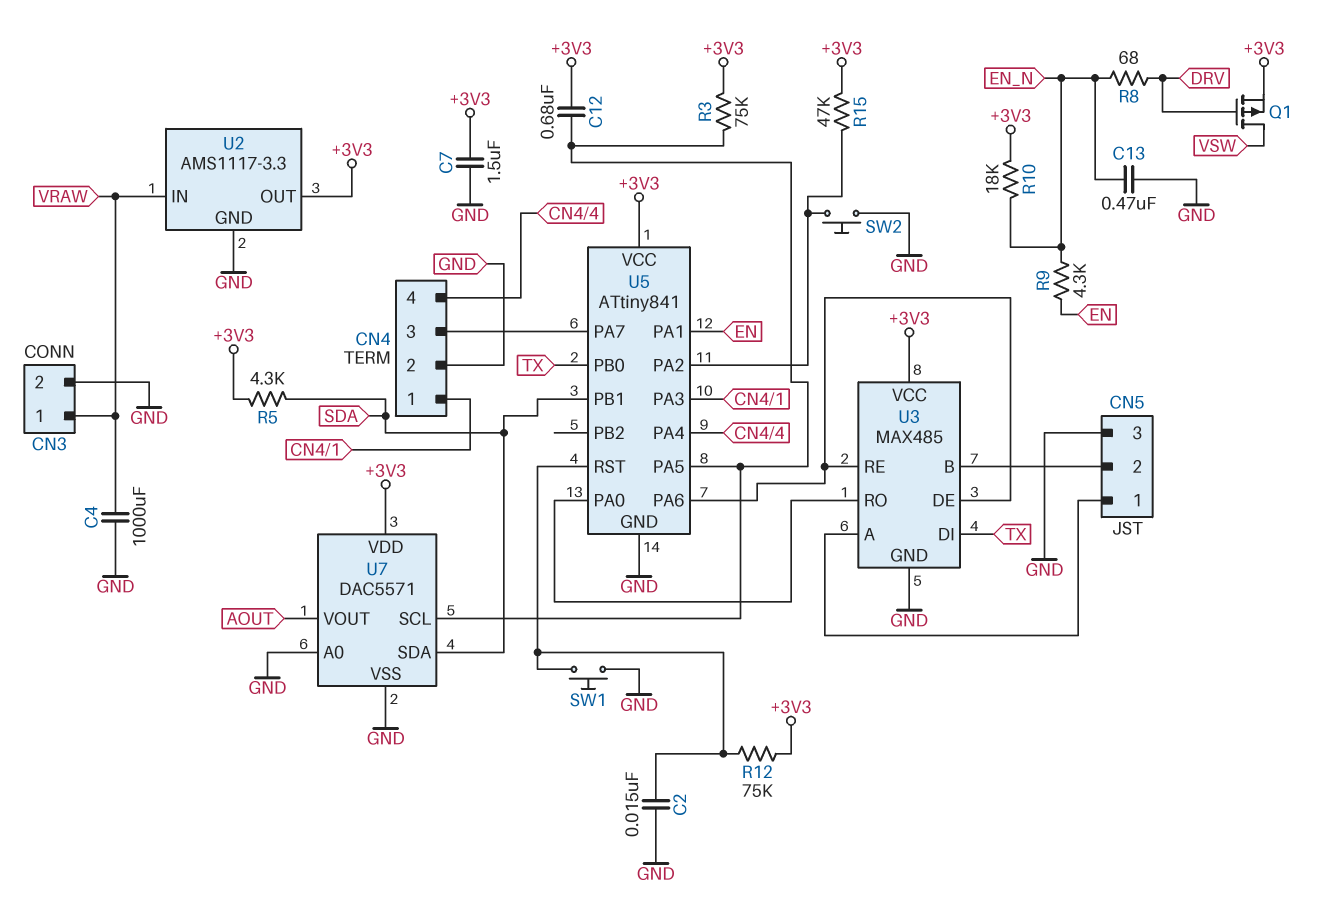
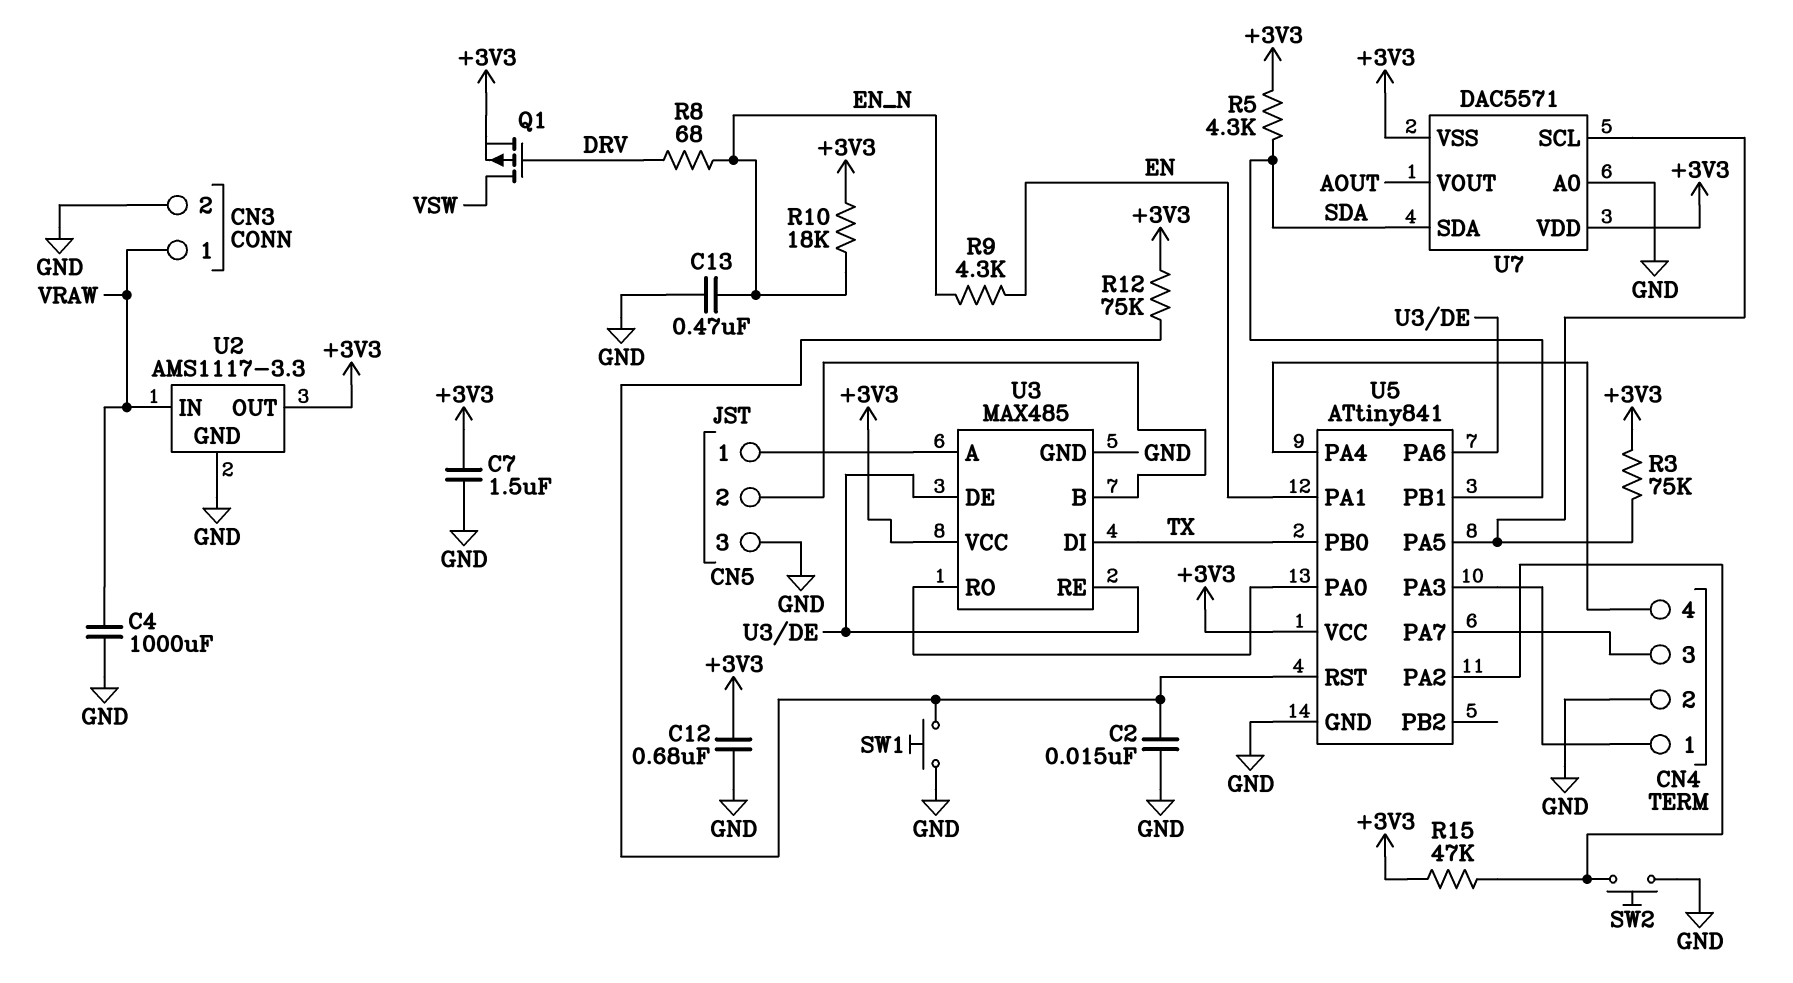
C12: 680nF (+3V3, U5/PA5) -> 680nF (+3V3, GND)
U7 pin VSS: GND -> +3V3

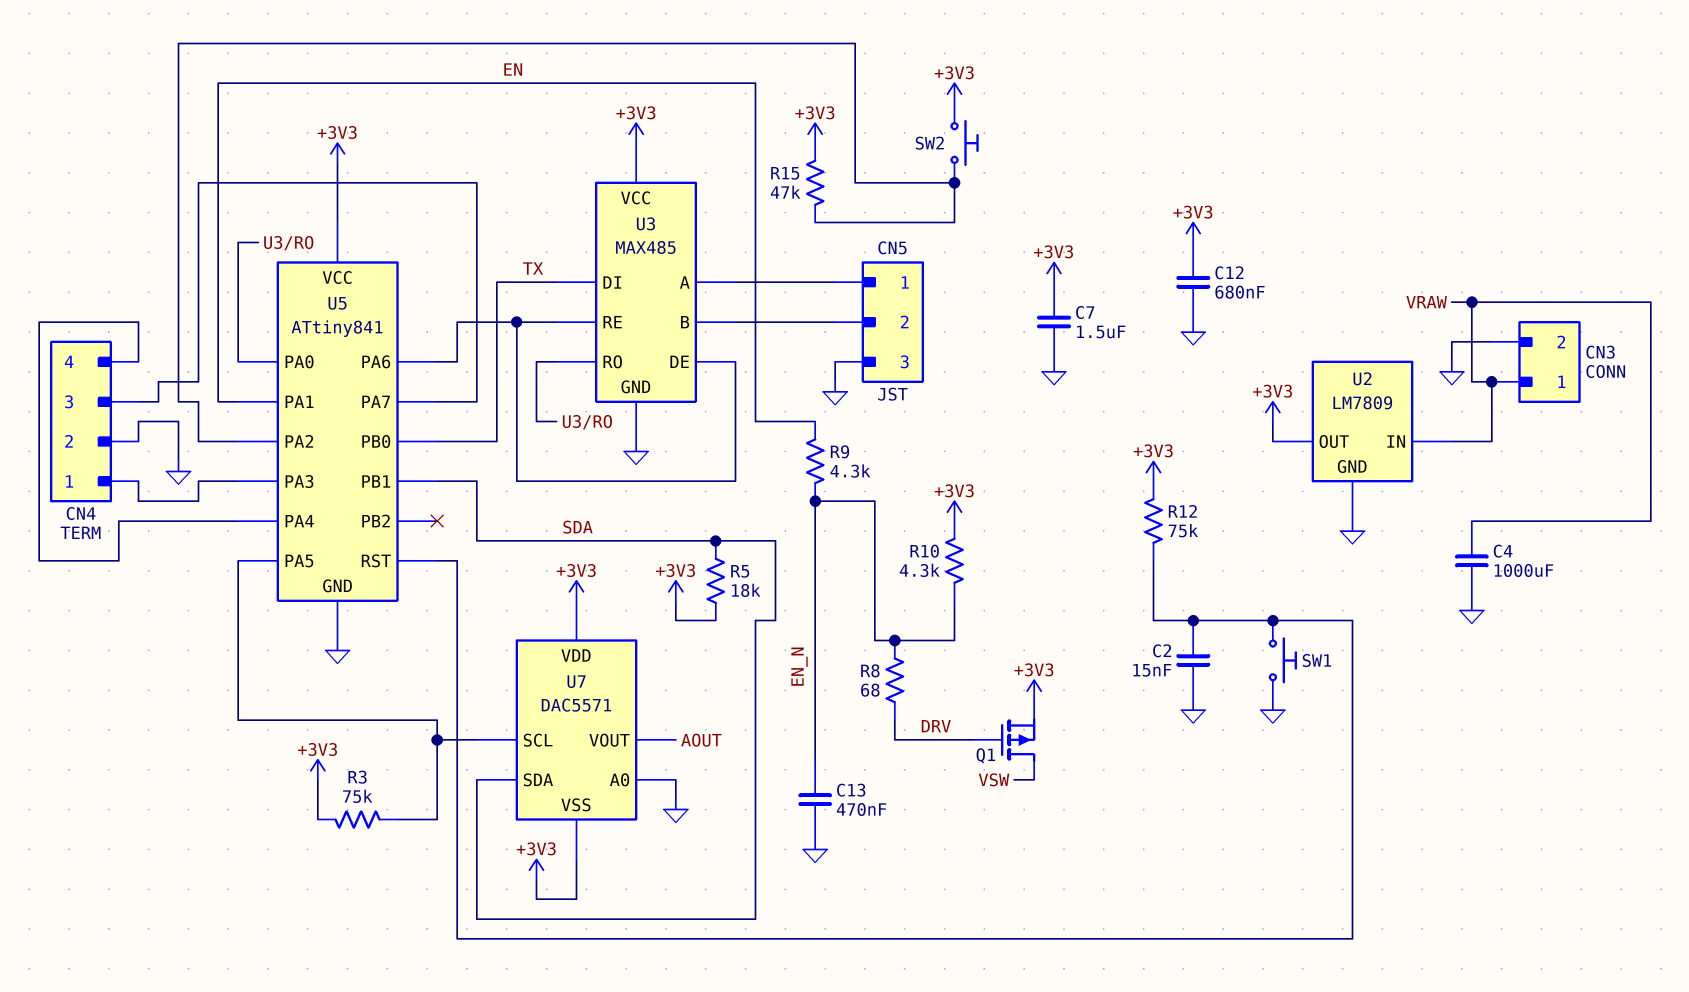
R5: 4.3k (+3V3, SDA) -> 18k (+3V3, SDA)
R10: 18k (+3V3, EN_N) -> 4.3k (+3V3, EN_N)
SW2: button (GND, U5/PA2) -> button (+3V3, U5/PA2)
U2: AMS1117-3.3 -> LM7809

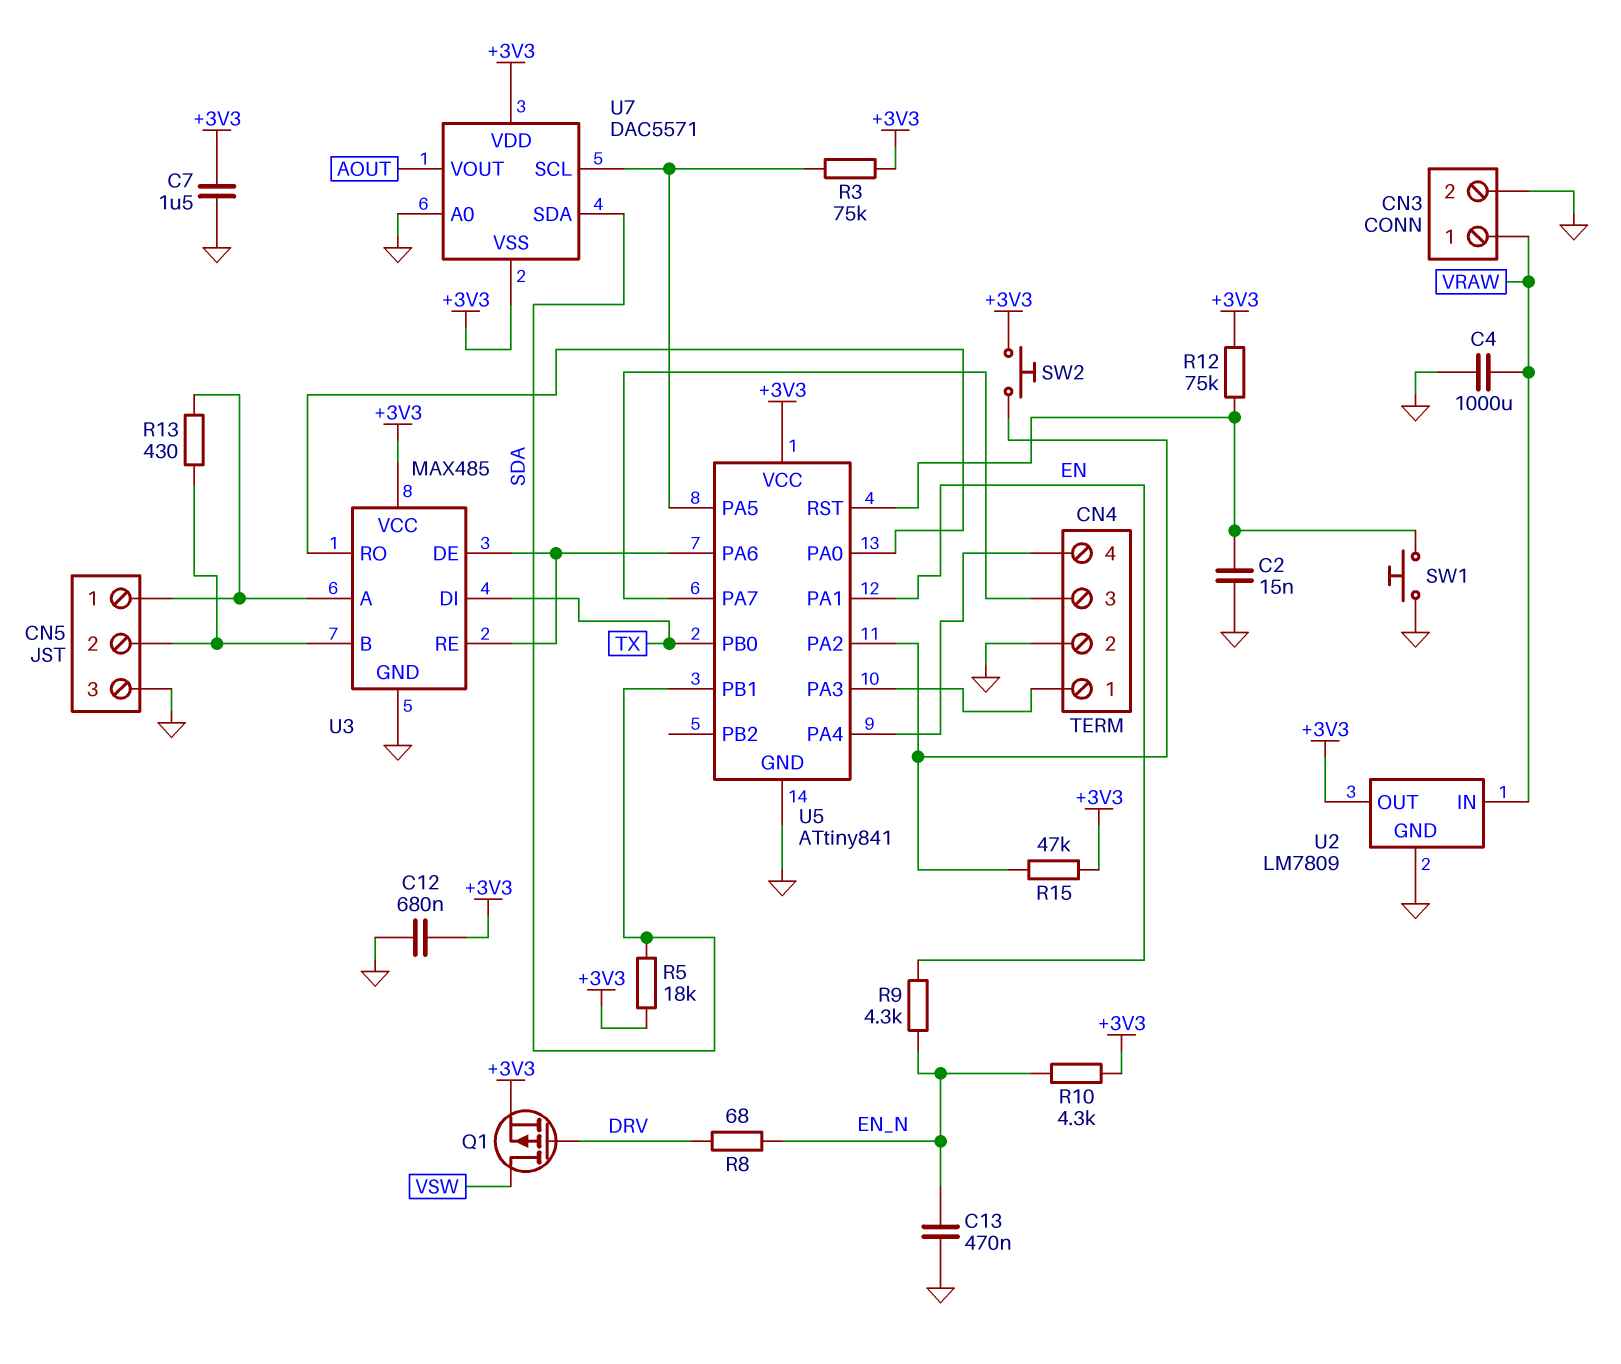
R13: none -> 430 (CN5/1, CN5/2)

